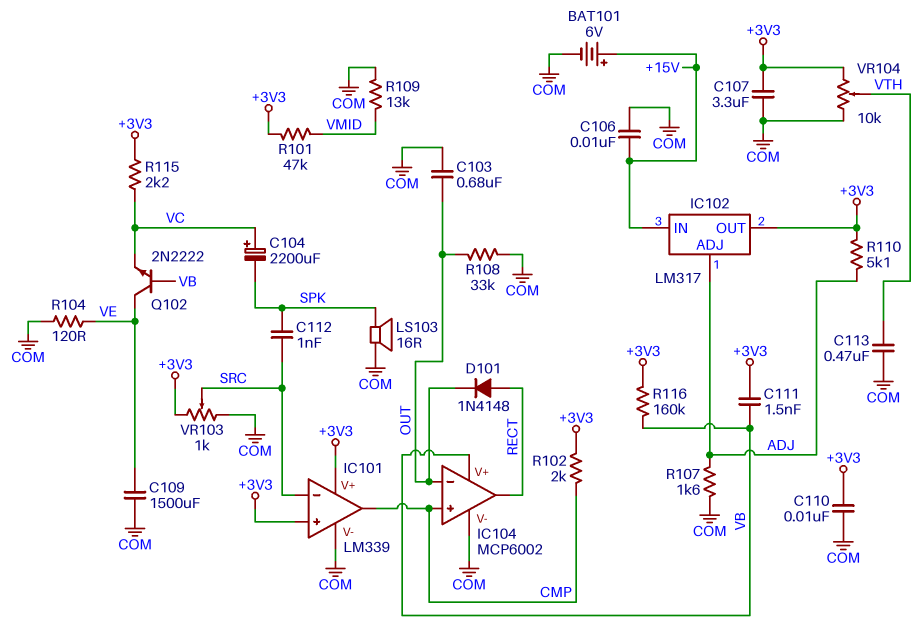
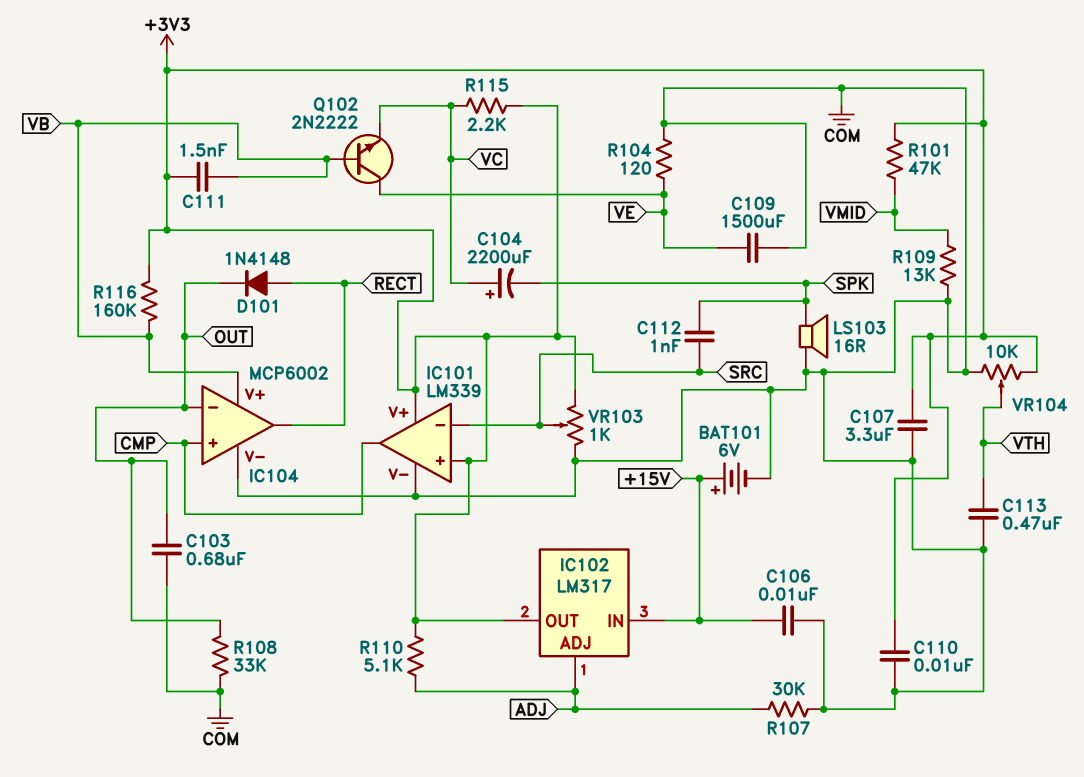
R102: 2k (+3V3, CMP) -> none
R107: 1.6k (ADJ, COM) -> 30k (ADJ, COM)

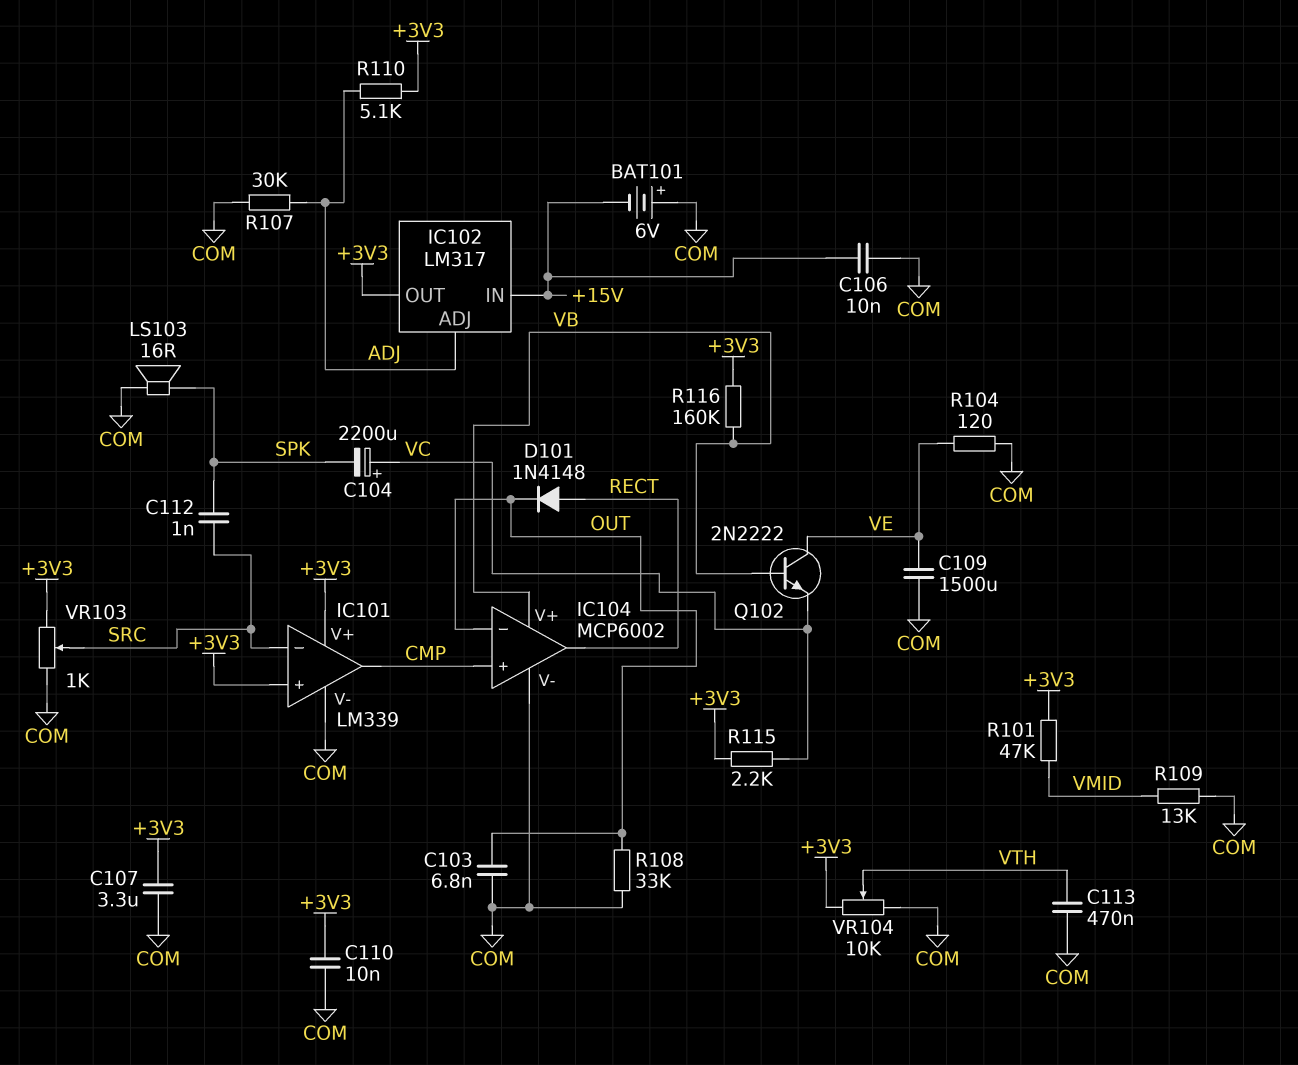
BAT101: 6V (plus +15V, minus COM) -> 6V (plus COM, minus +15V)
C103: 680nF (COM, OUT) -> 6.8nF (COM, OUT)
C111: 1.5nF (+3V3, VB) -> none

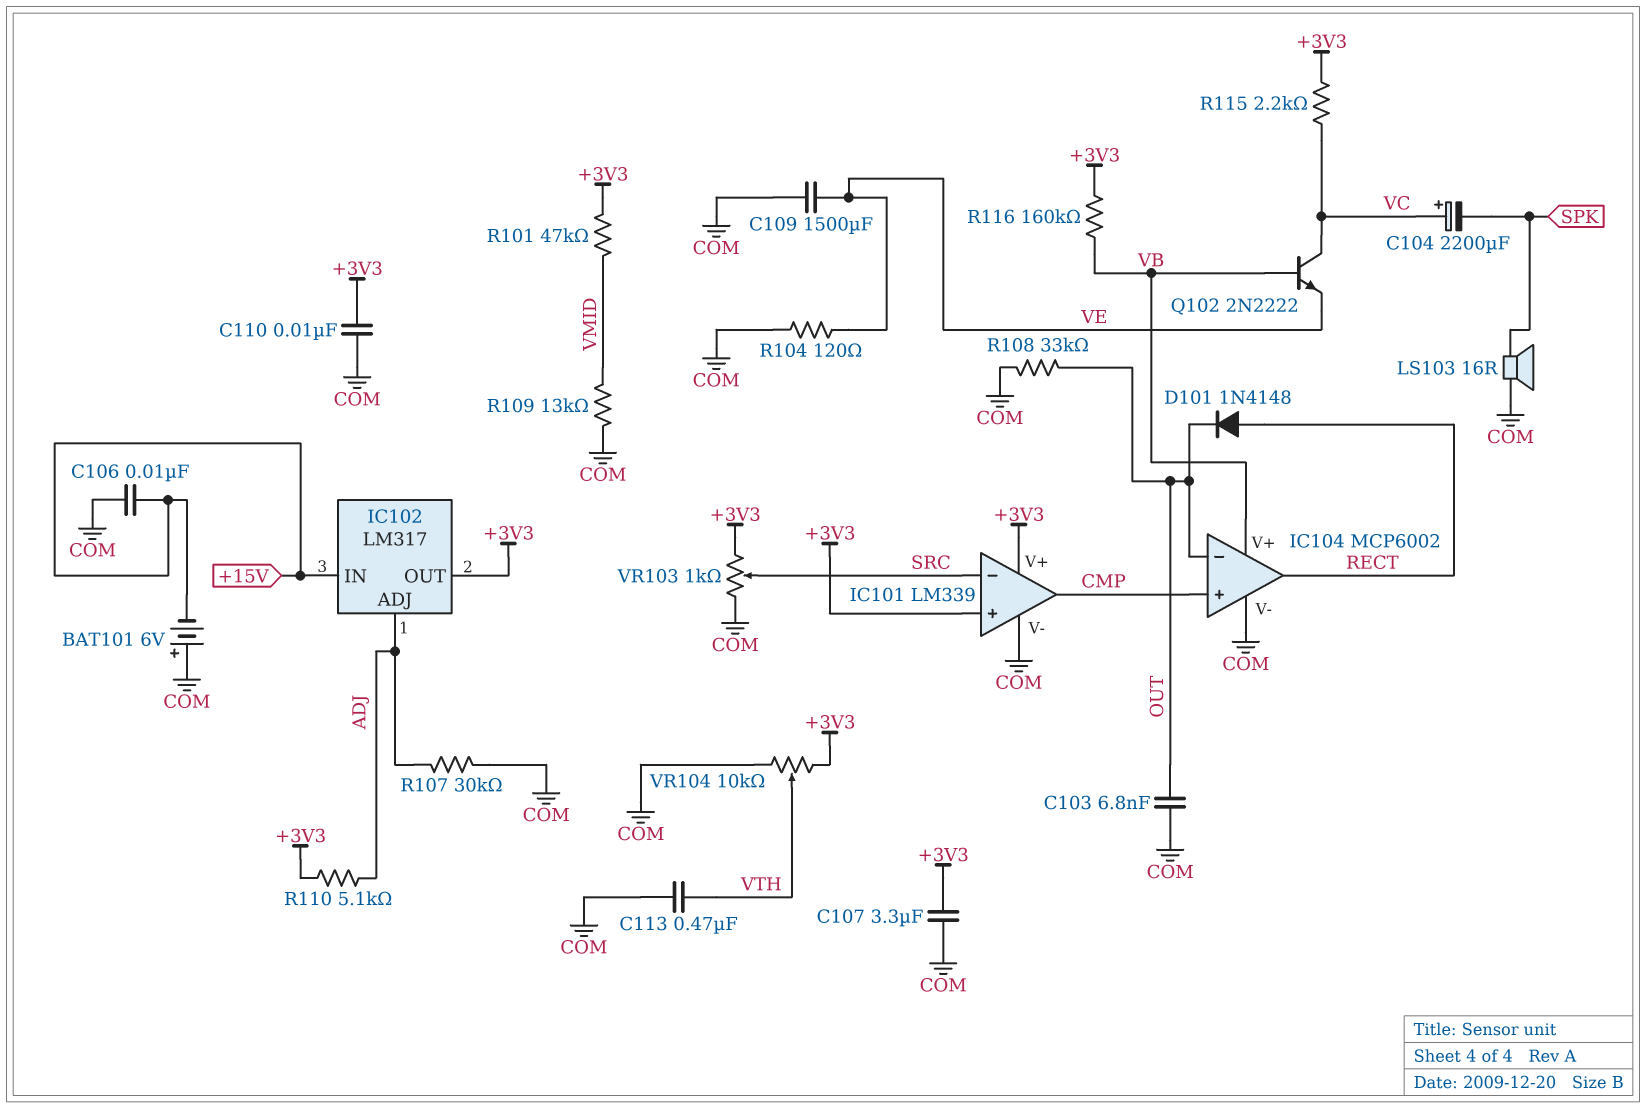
C112: 1nF (SPK, SRC) -> none
Q102: NPN 2N2222 (B VB, C VE, E VC) -> NPN 2N2222 (B VB, C VC, E VE)

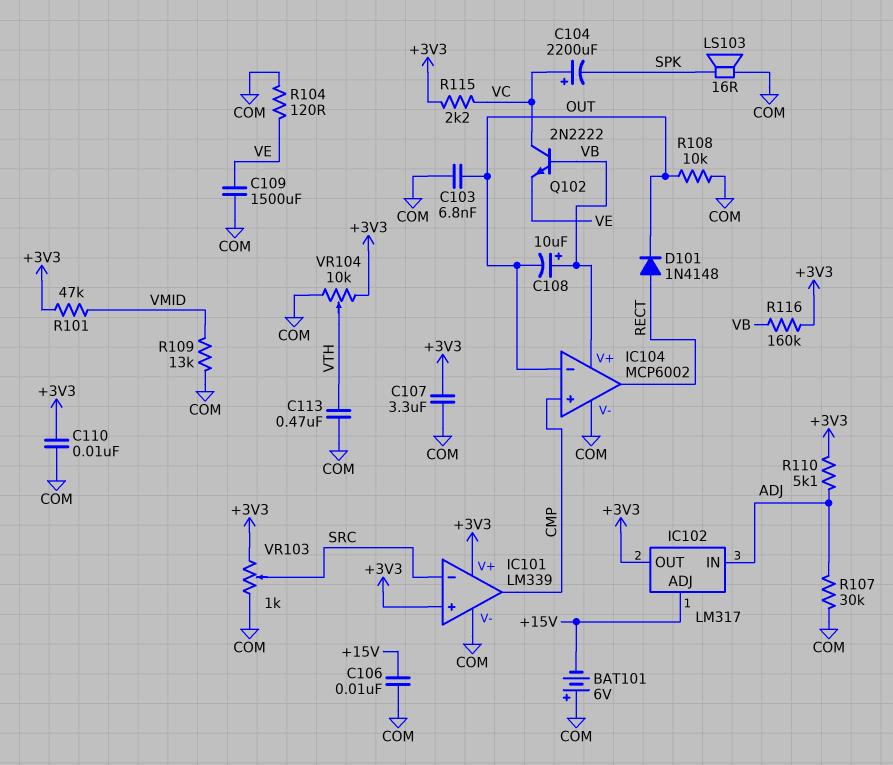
C108: none -> 10uF (plus VB, minus OUT)
IC102 pin ADJ: ADJ -> +15V
IC102 pin IN: +15V -> ADJ
R108: 33k (COM, OUT) -> 10k (COM, OUT)

